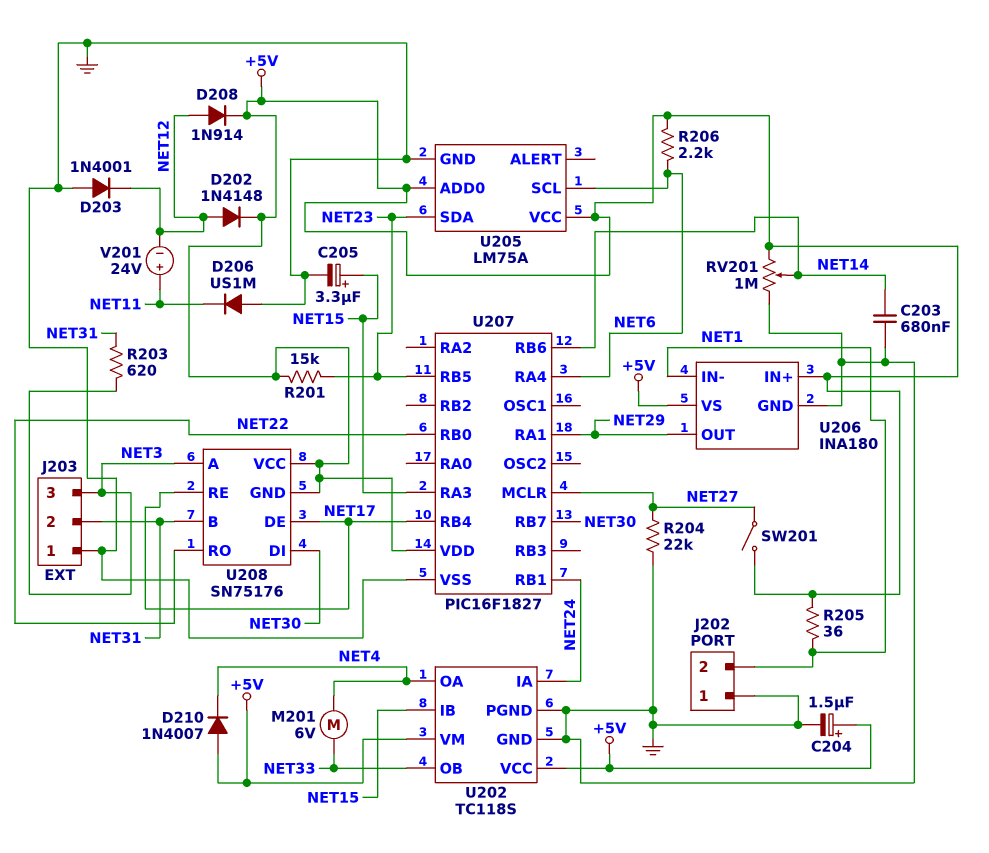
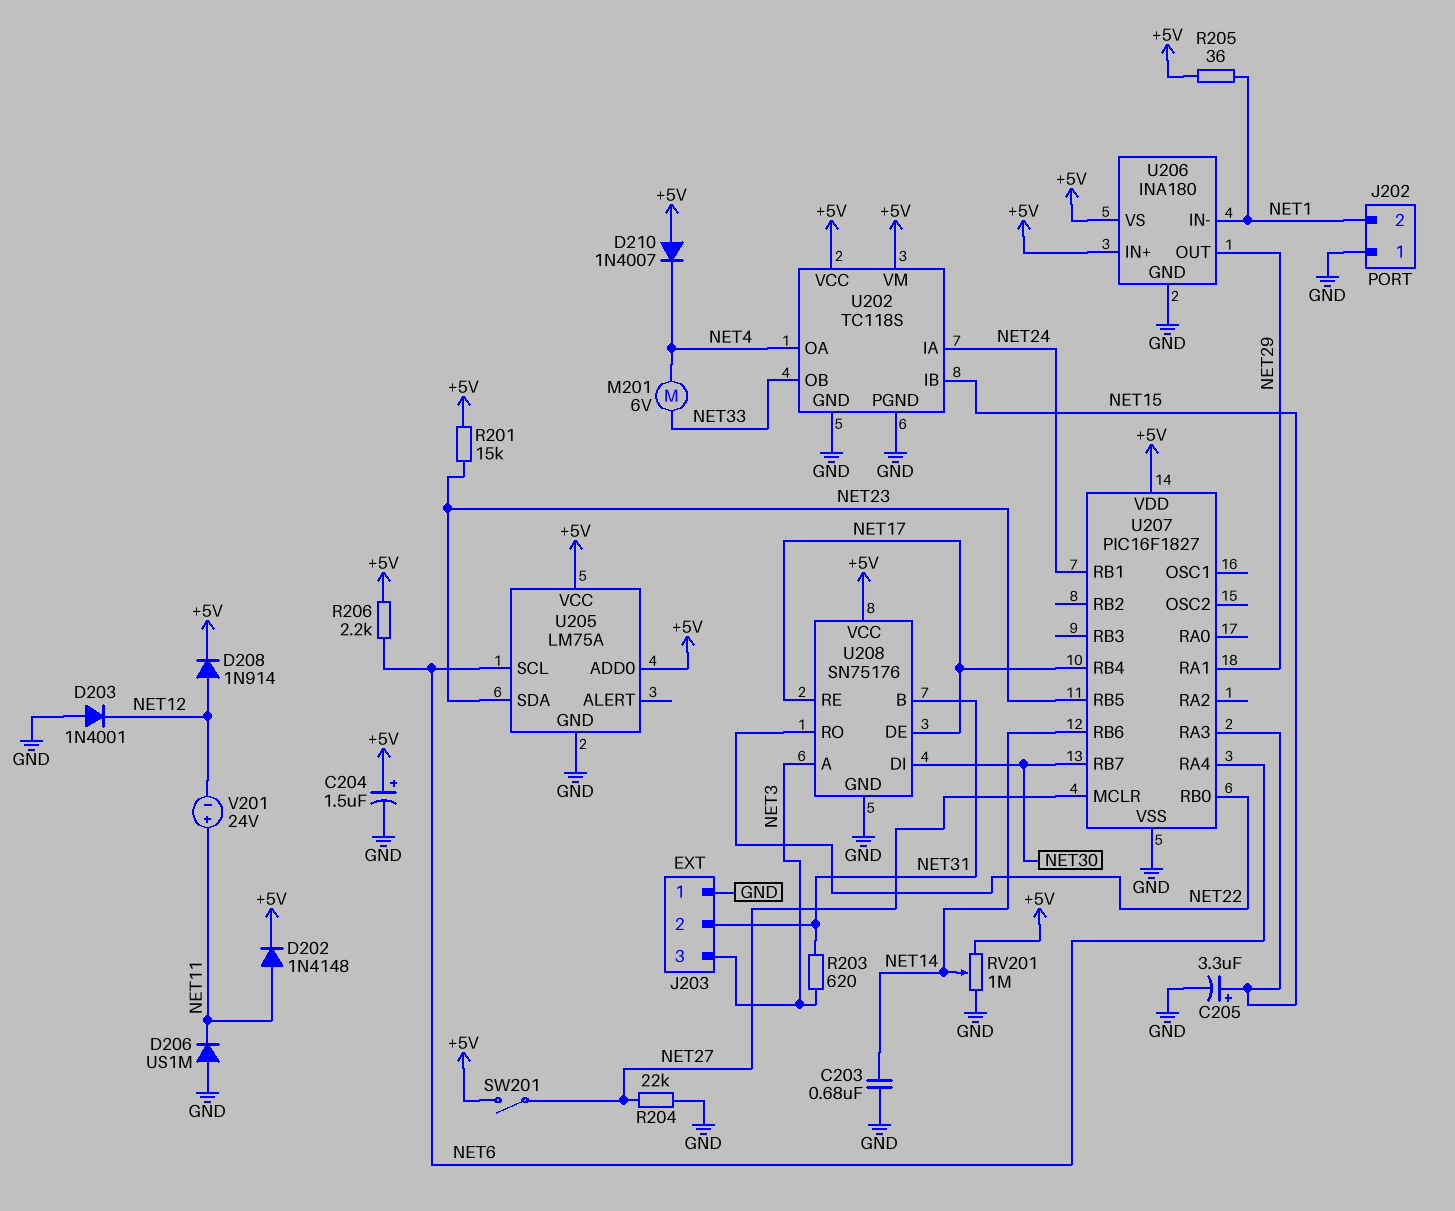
D202: diode 1N4148 (A NET12, K +5V) -> diode 1N4148 (A NET11, K +5V)
U208 pin GND: +5V -> GND

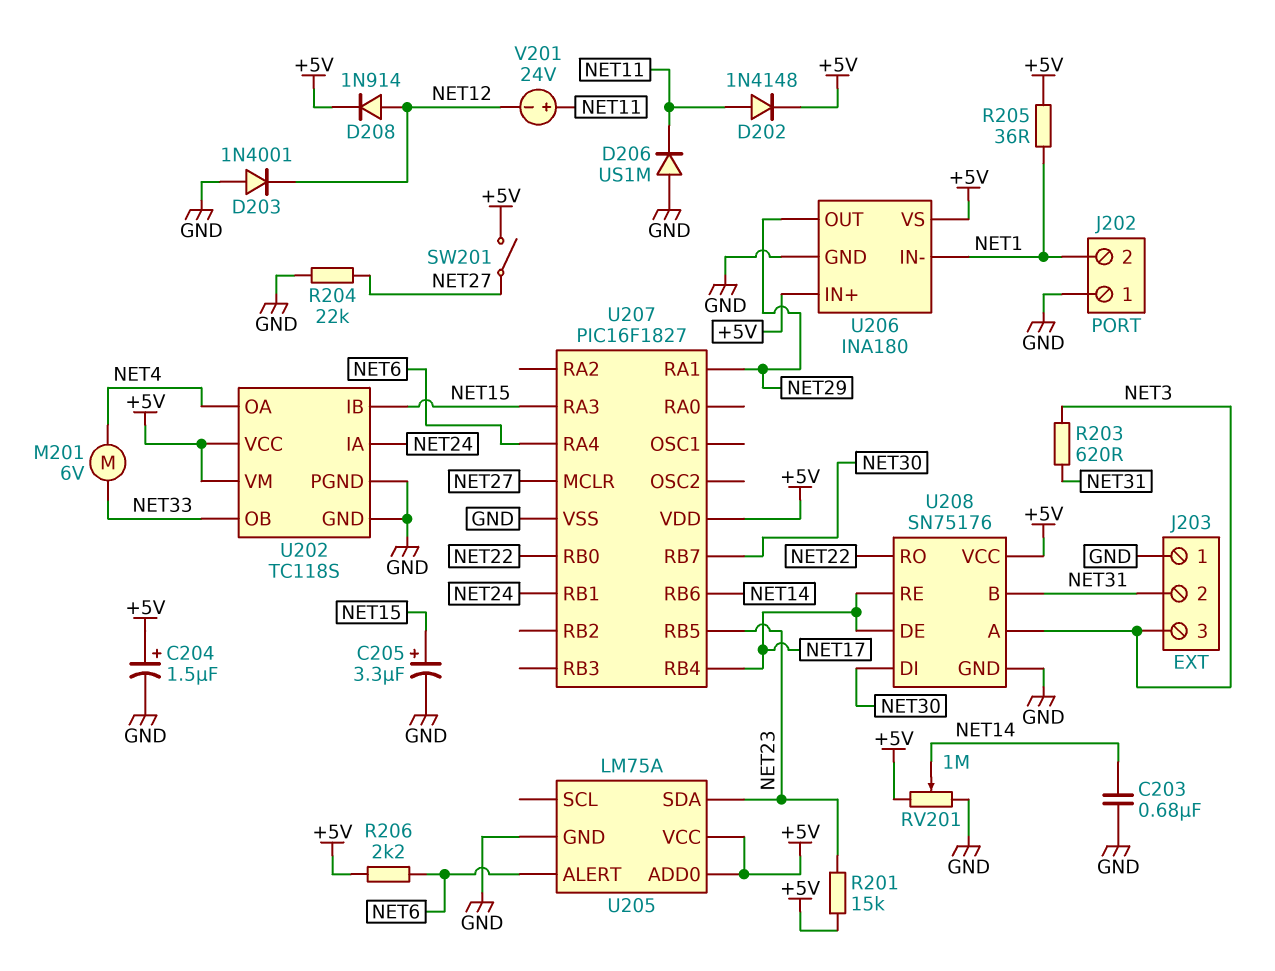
D210: diode 1N4007 (A +5V, K NET4) -> none
U205 pin ALERT: none -> NET6
U205 pin SCL: NET6 -> none

